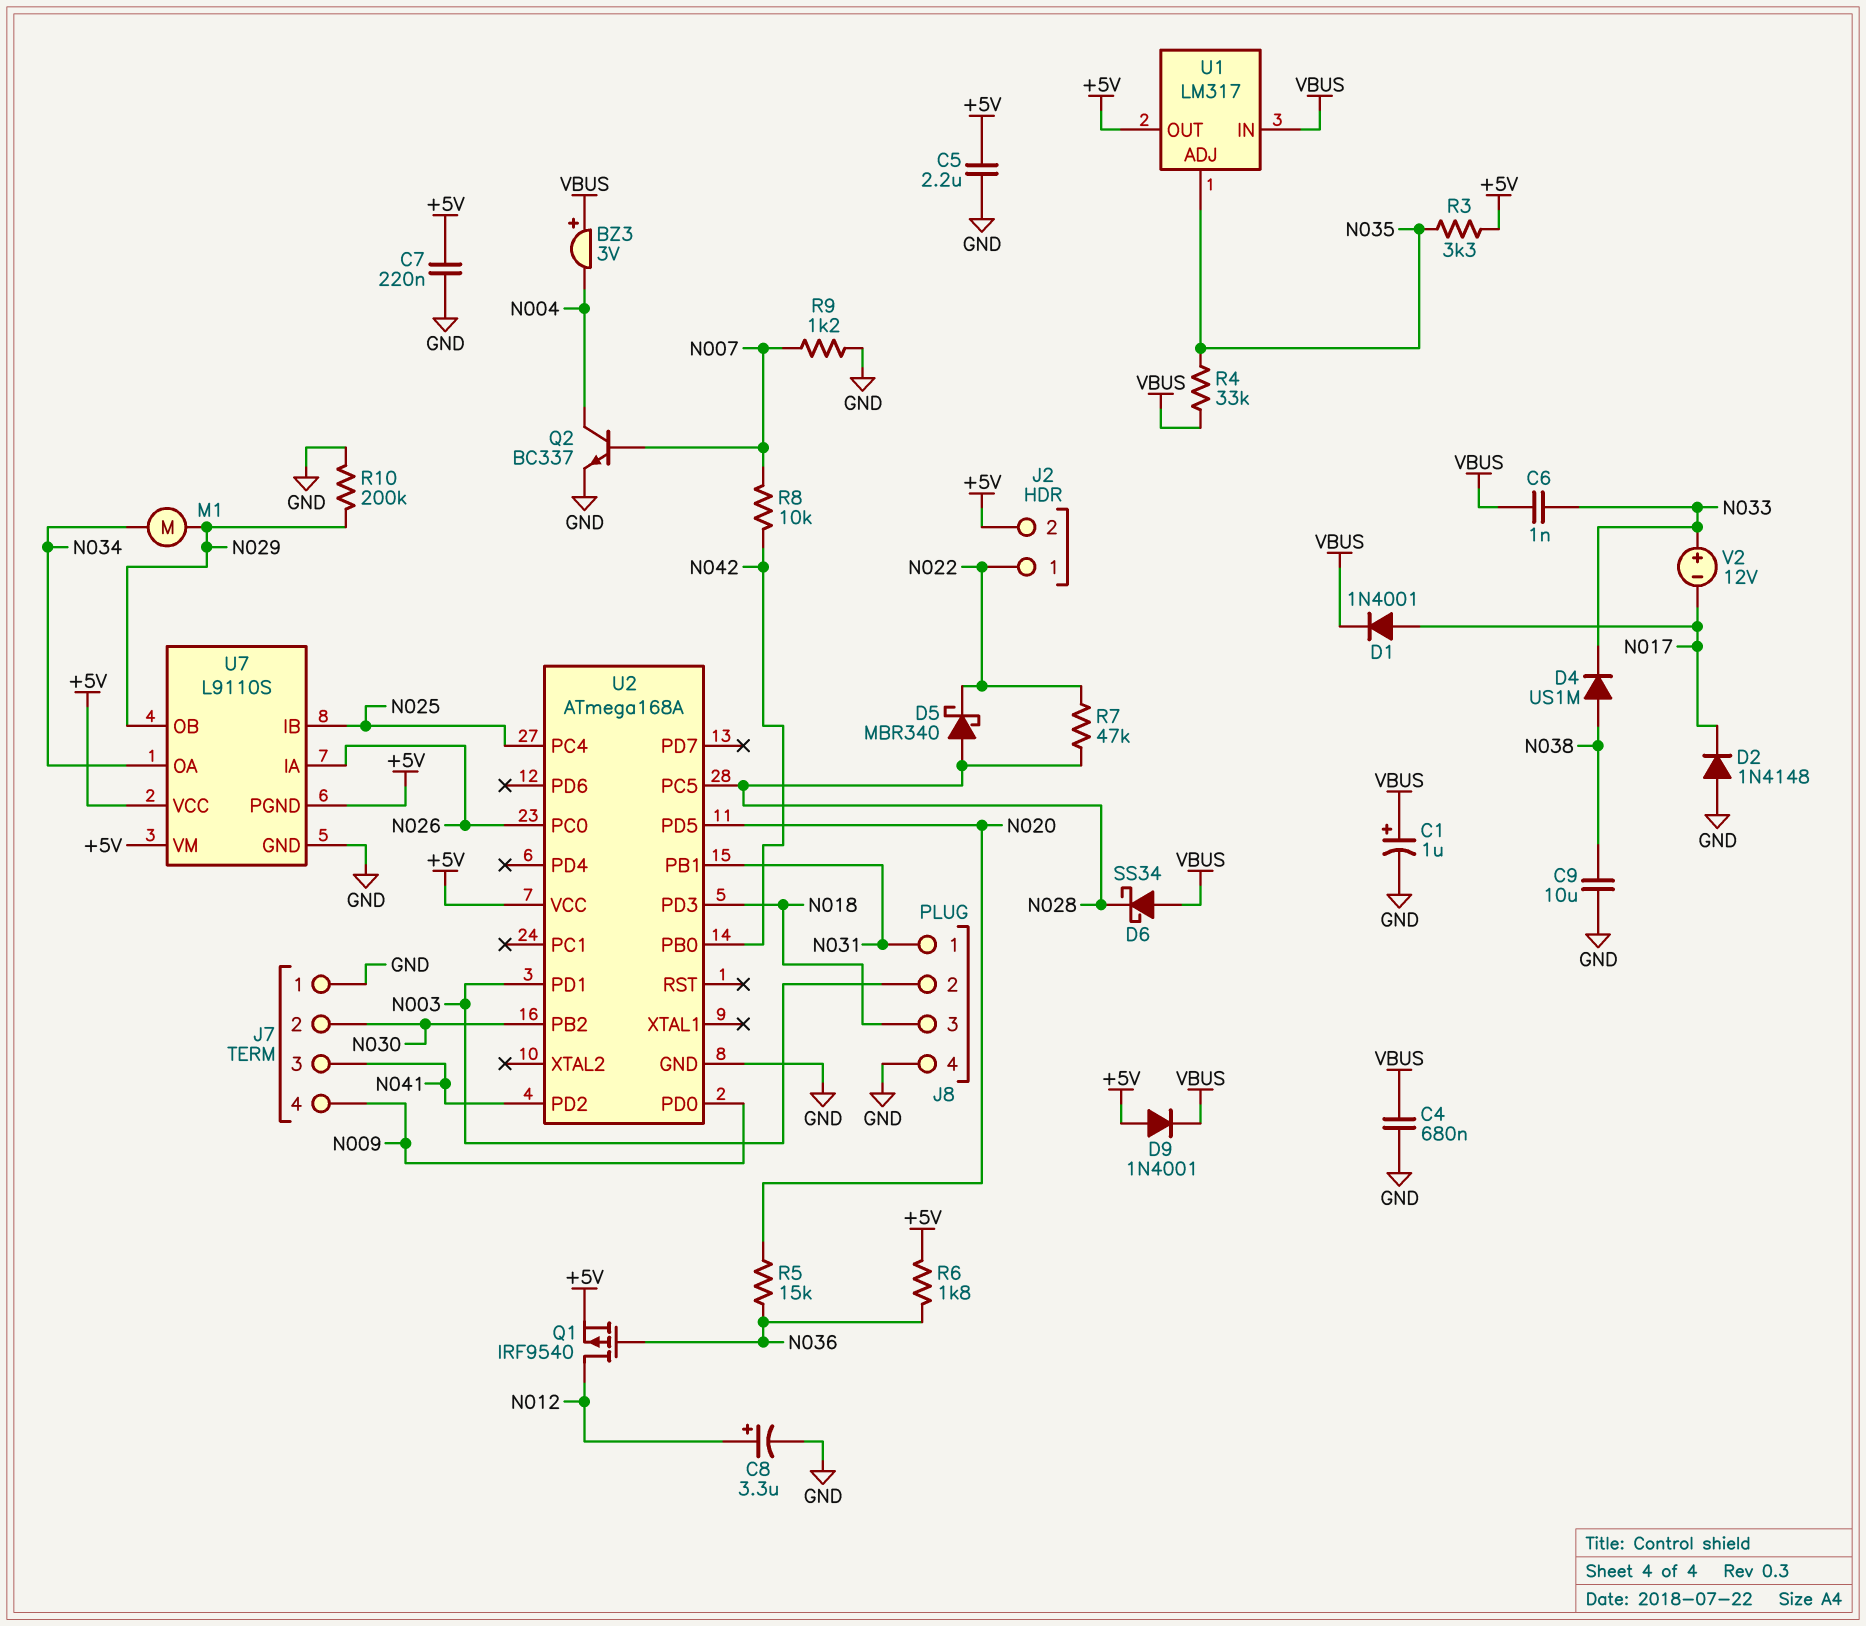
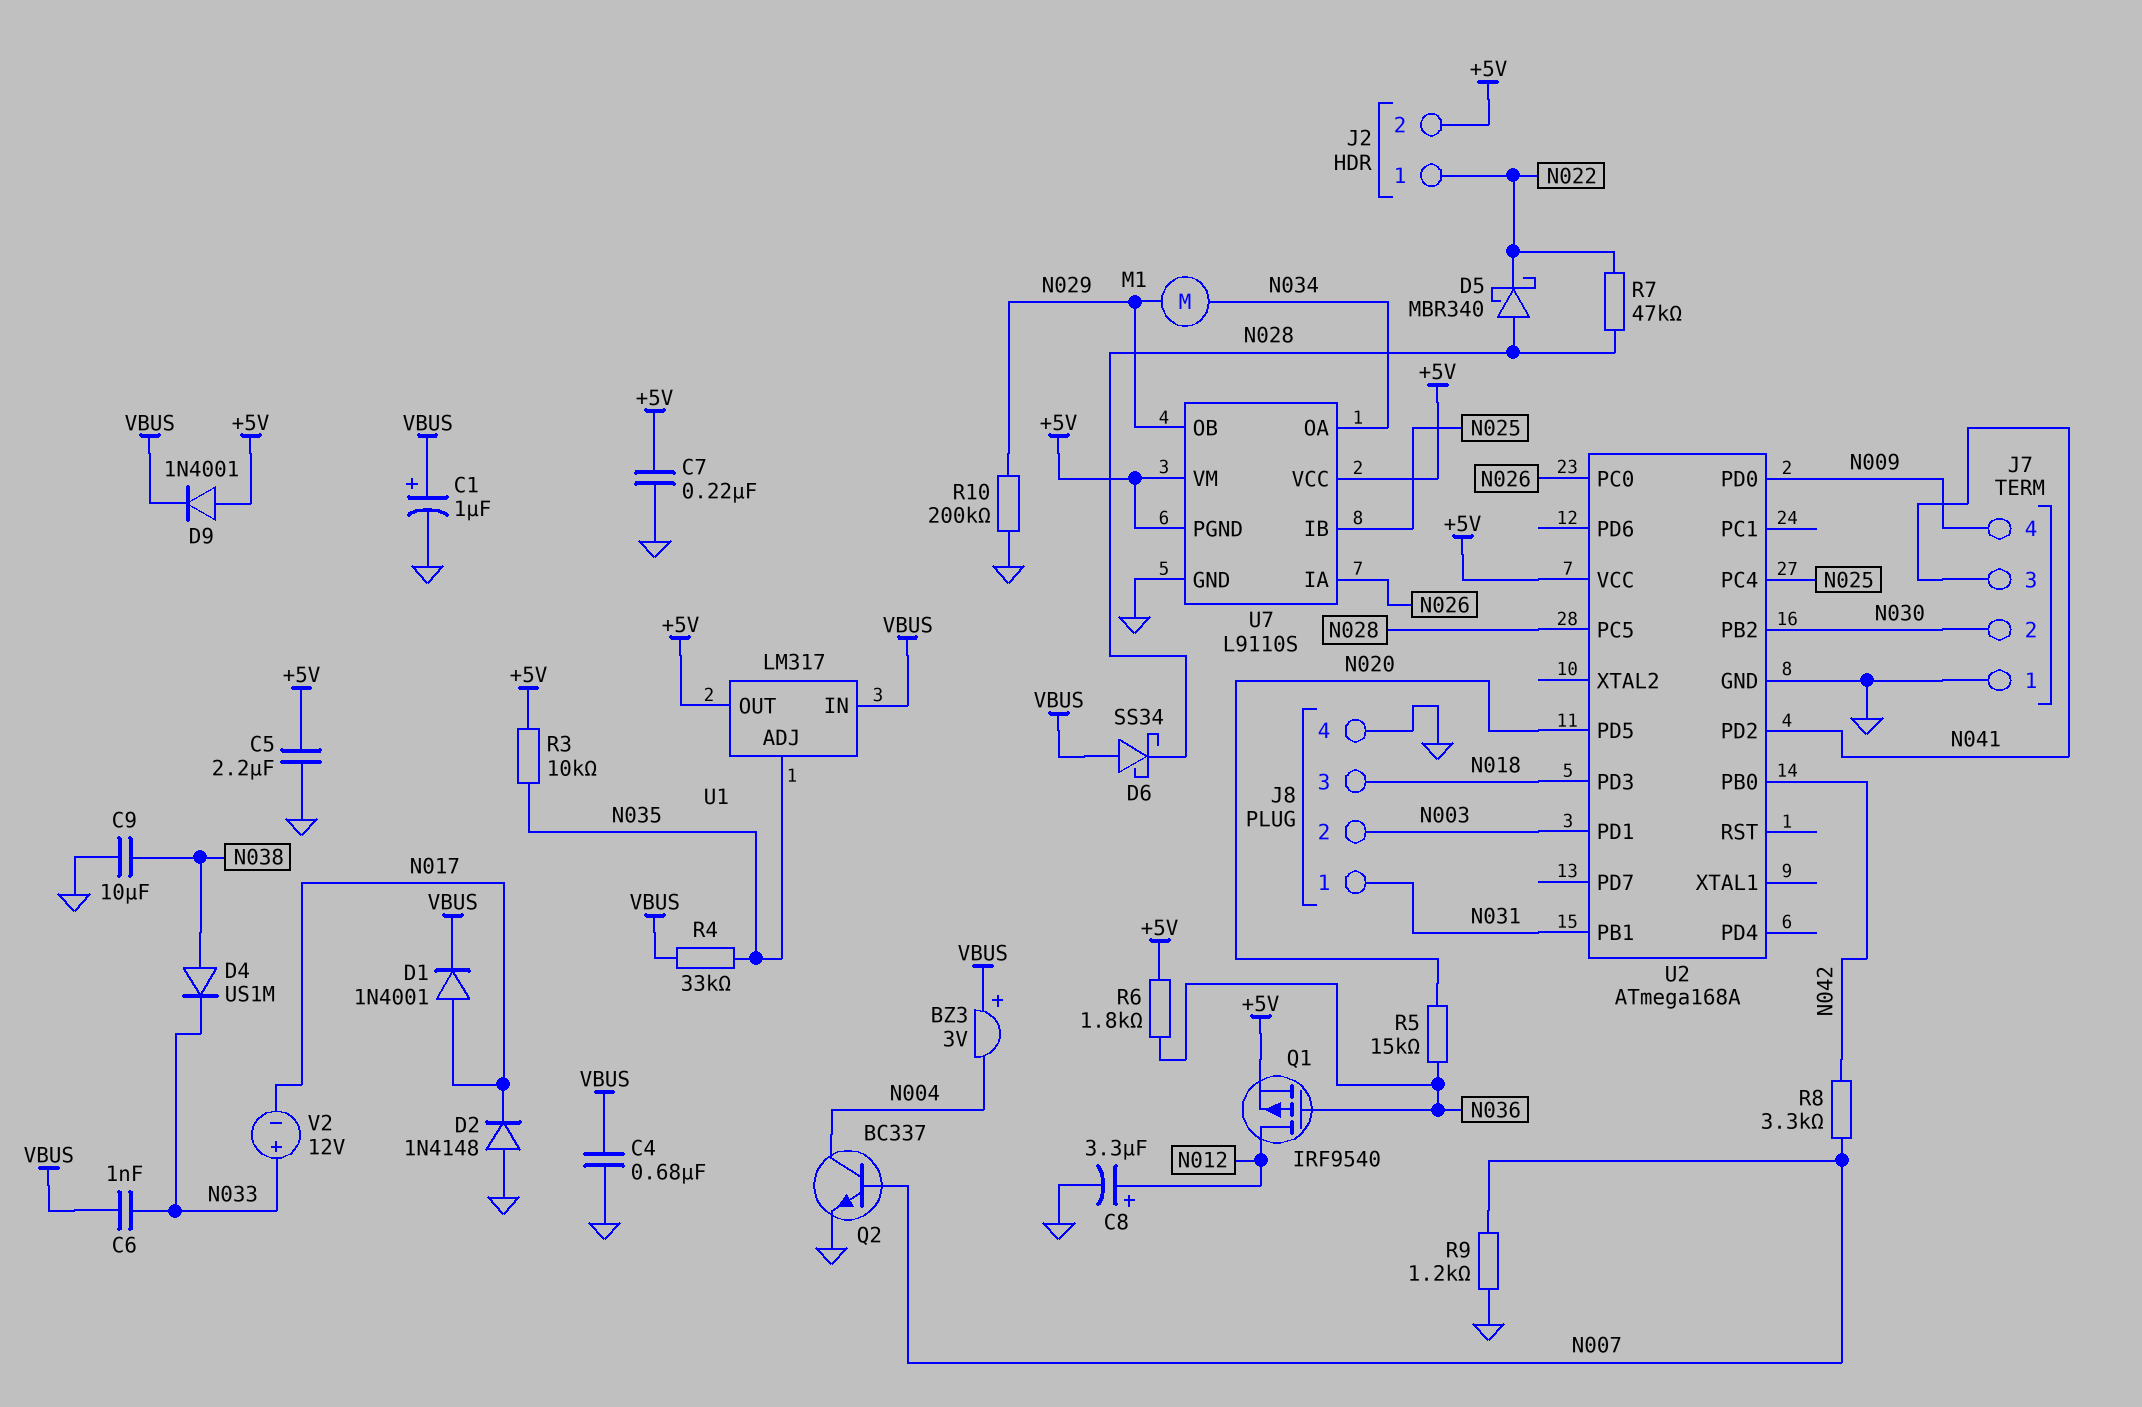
R3: 3.3k (+5V, N035) -> 10k (+5V, N035)
R8: 10k (N007, N042) -> 3.3k (N007, N042)

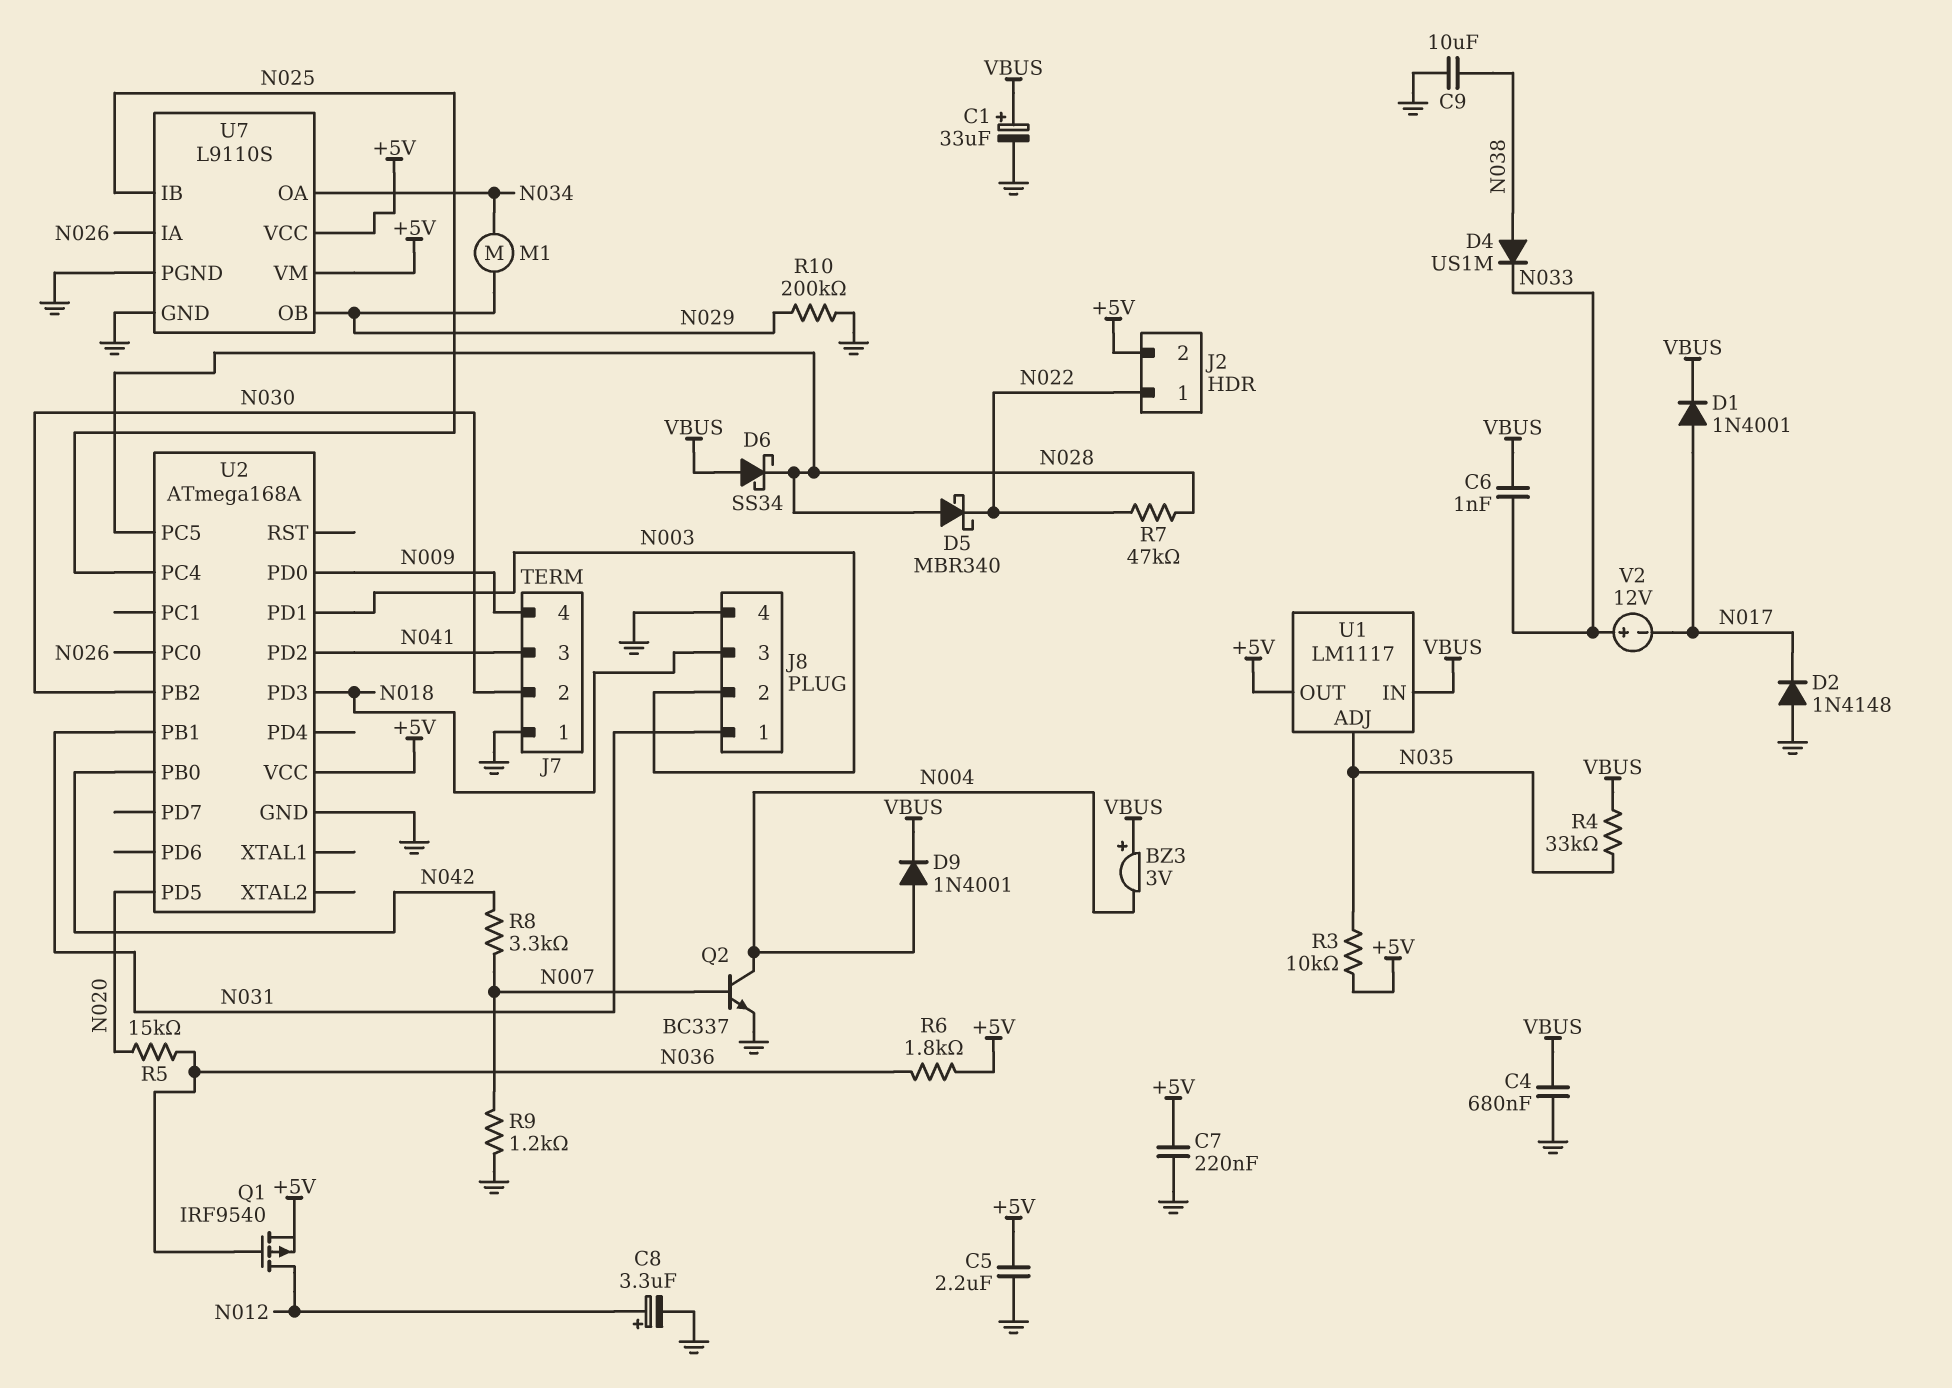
C1: 1uF (plus VBUS, minus GND) -> 33uF (plus VBUS, minus GND)
D9: diode 1N4001 (A +5V, K VBUS) -> diode 1N4001 (A N004, K VBUS)
U1: LM317 -> LM1117
U7 pin PGND: +5V -> GND

